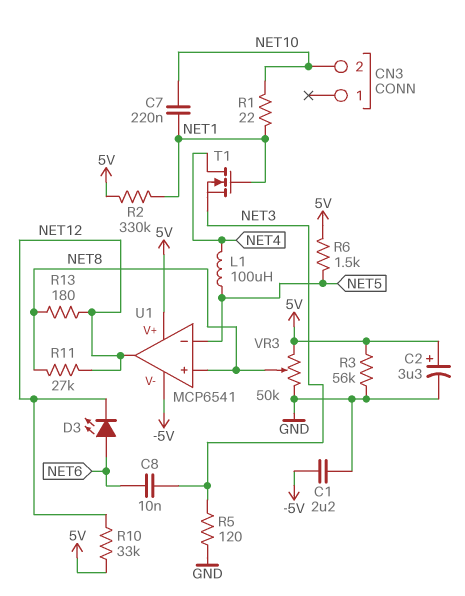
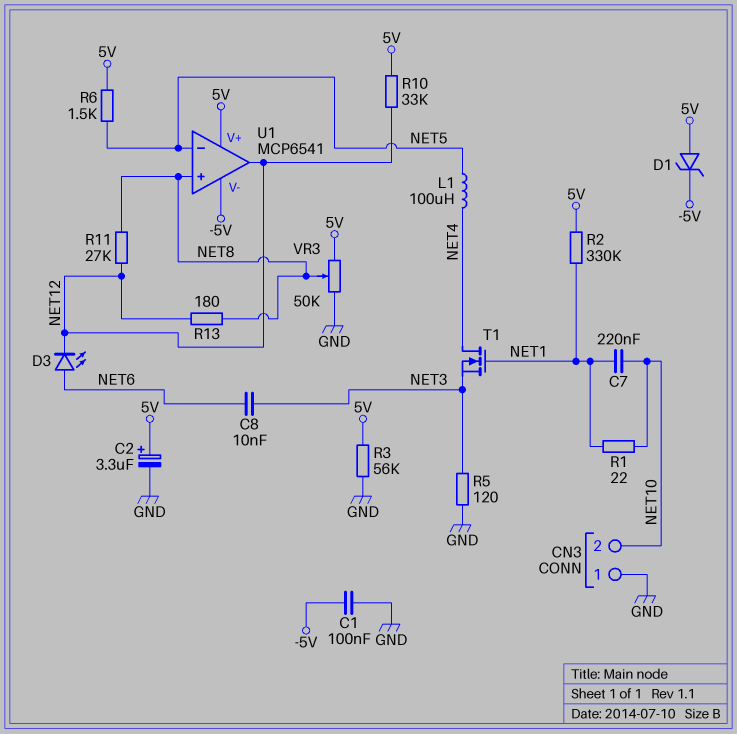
C1: 2.2uF (-5V, GND) -> 100nF (-5V, GND)
CN3 pin 1: none -> GND
D1: none -> zener (A 5V, K -5V)

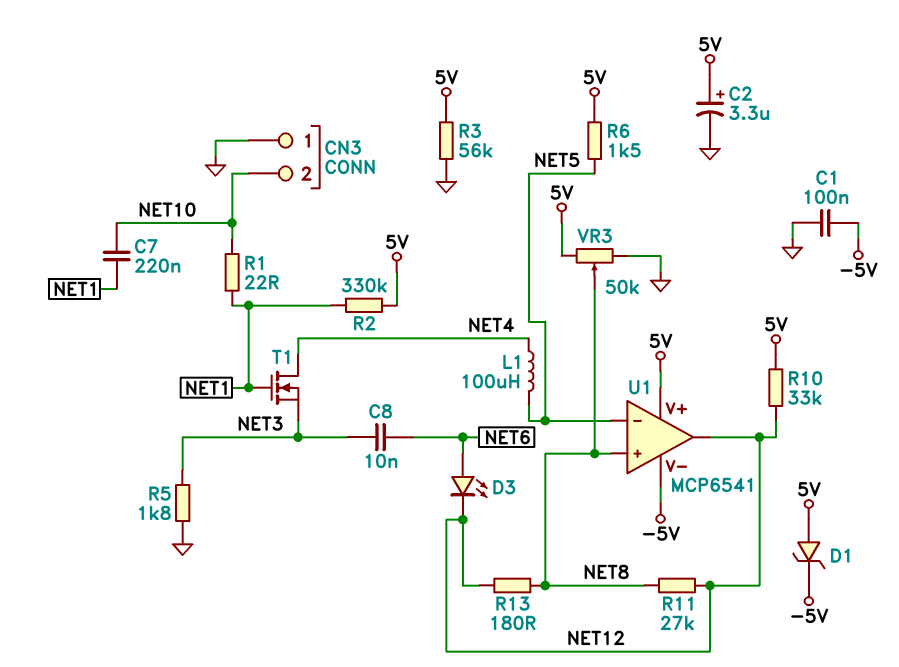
R5: 120 (GND, NET3) -> 1.8k (GND, NET3)

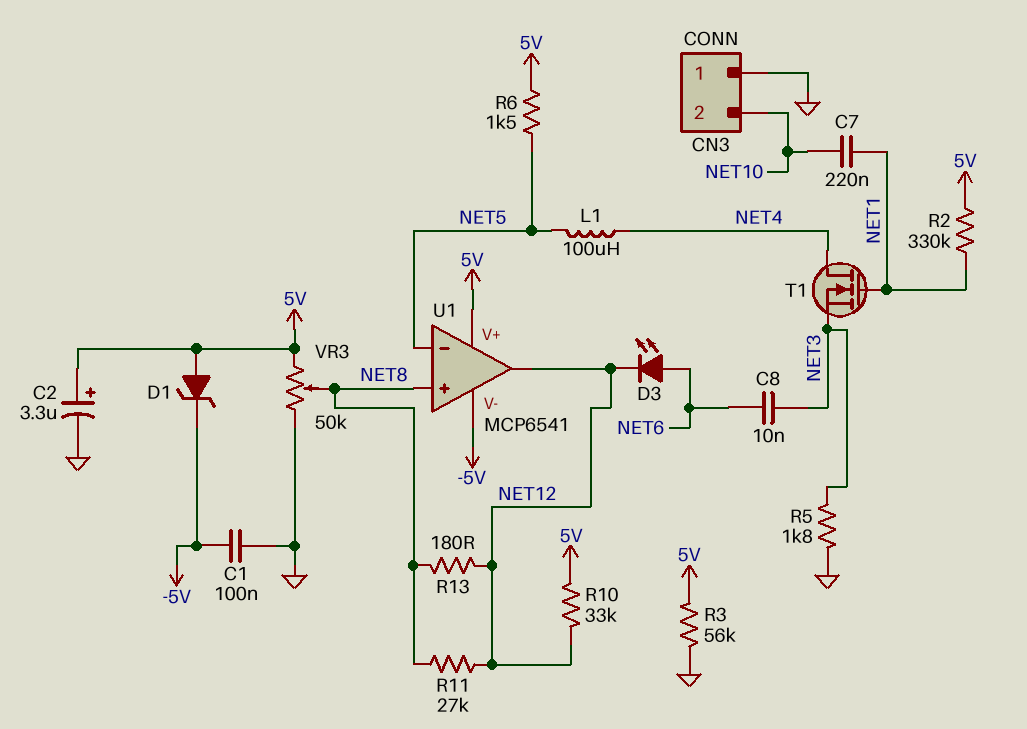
R1: 22 (NET1, NET10) -> none

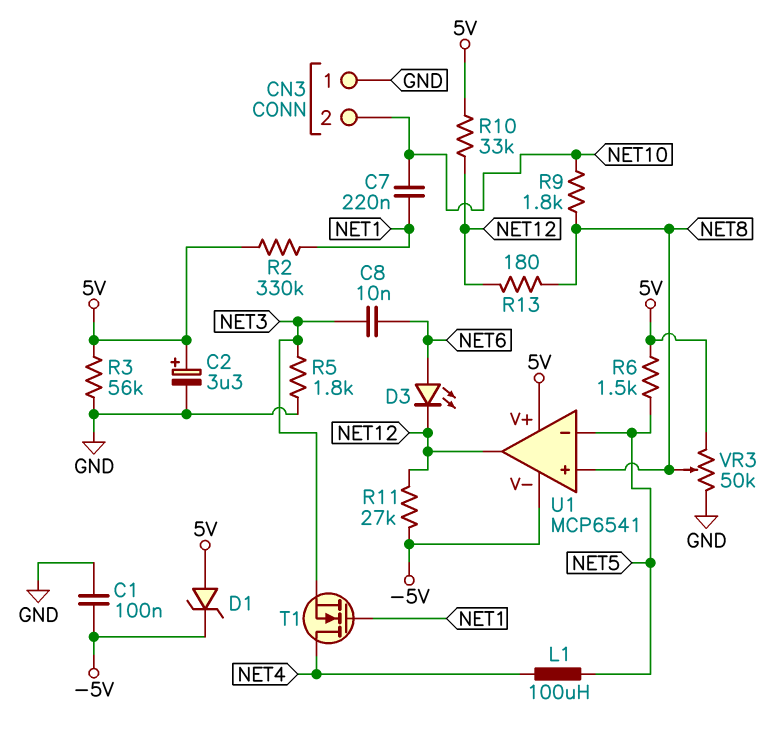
R9: none -> 1.8k (NET8, NET10)
R11: 27k (NET8, NET12) -> 27k (-5V, NET12)

